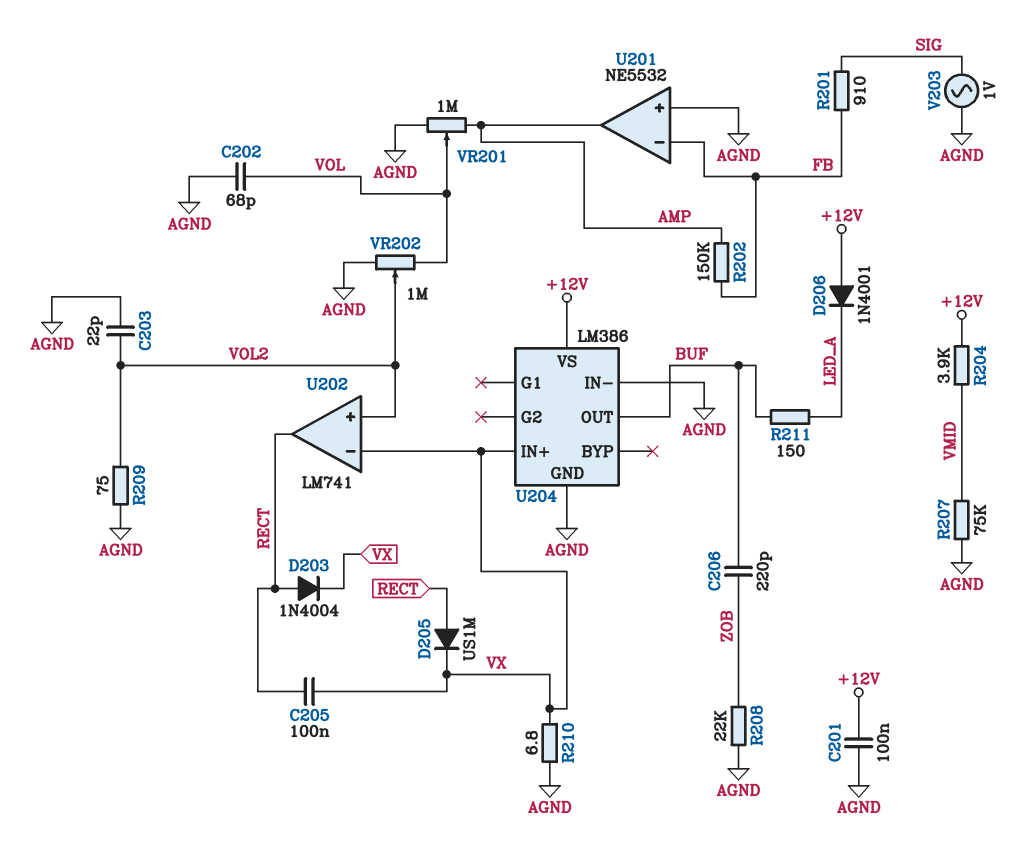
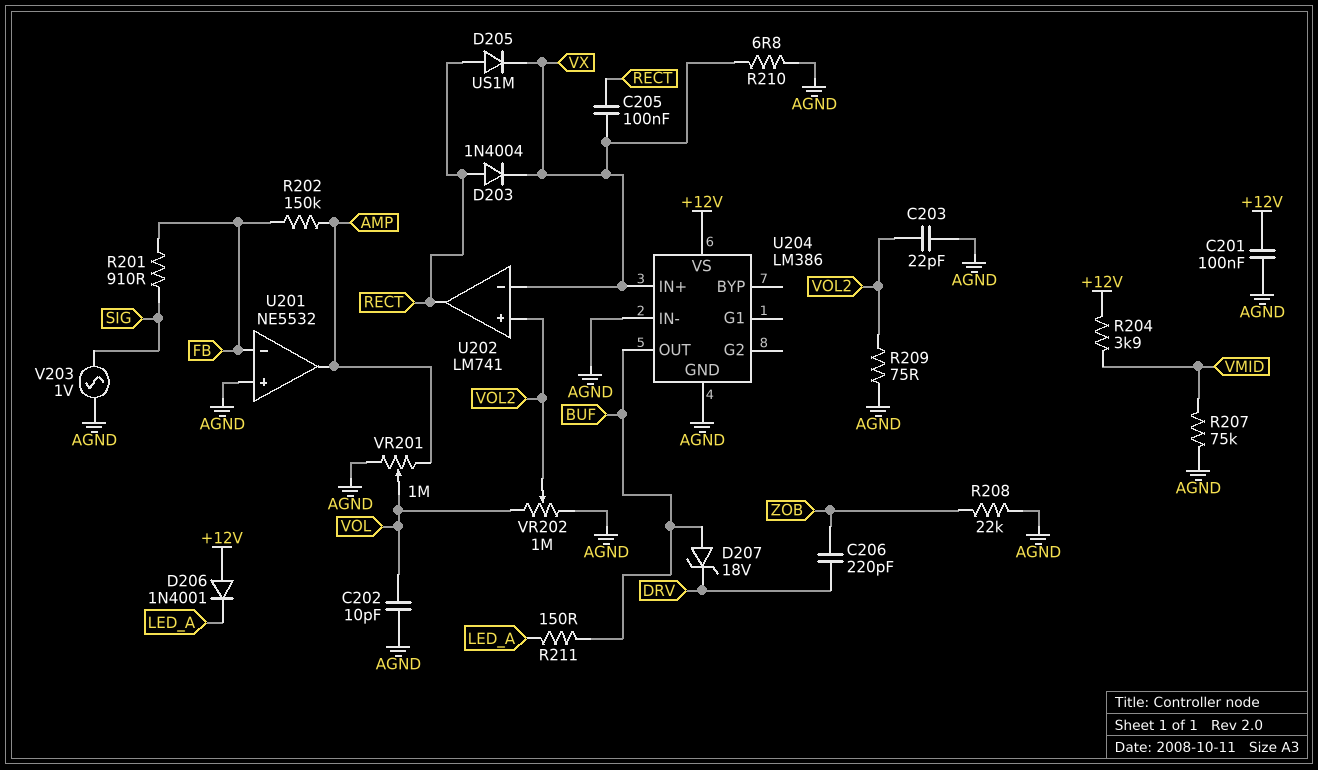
C202: 68pF (AGND, VOL) -> 10pF (AGND, VOL)
C206: 220pF (BUF, ZOB) -> 220pF (DRV, ZOB)
D207: none -> zener 18V (A BUF, K DRV)

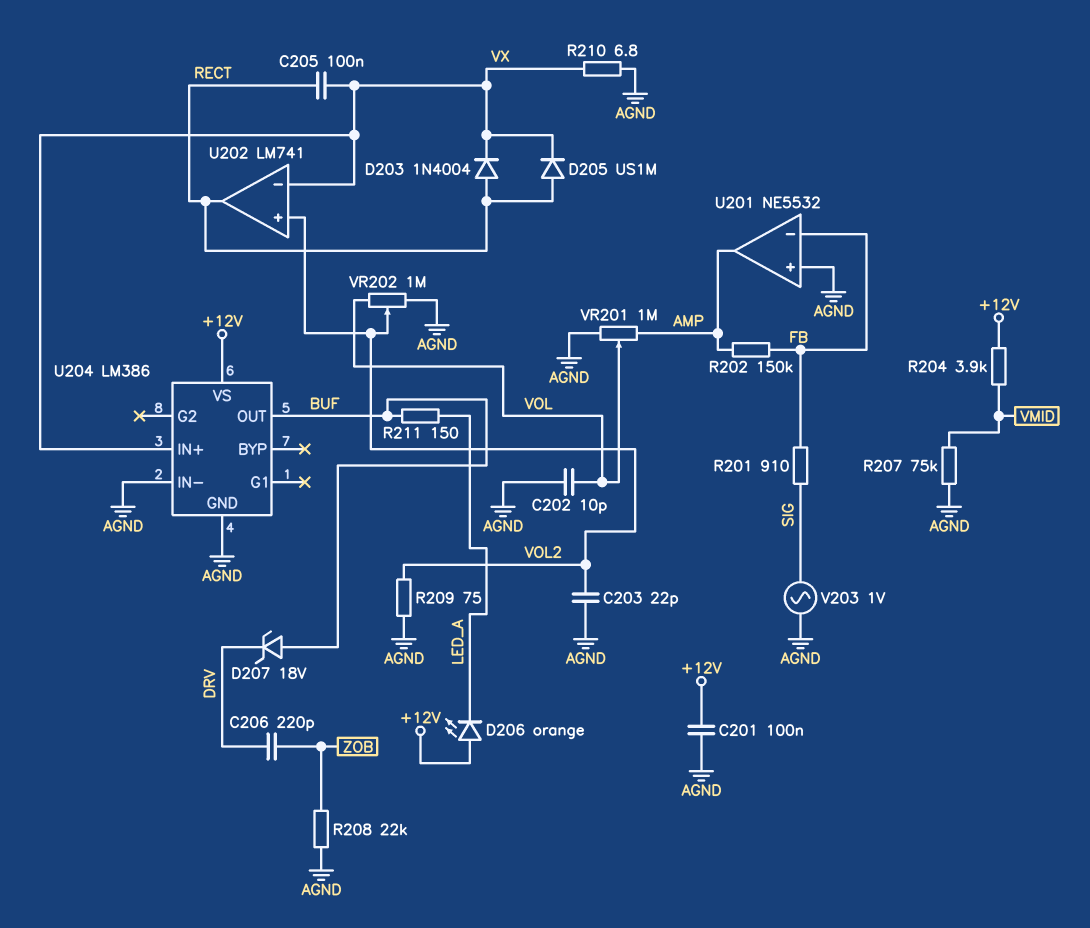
D206: diode 1N4001 (A +12V, K LED_A) -> LED orange (A +12V, K LED_A)

